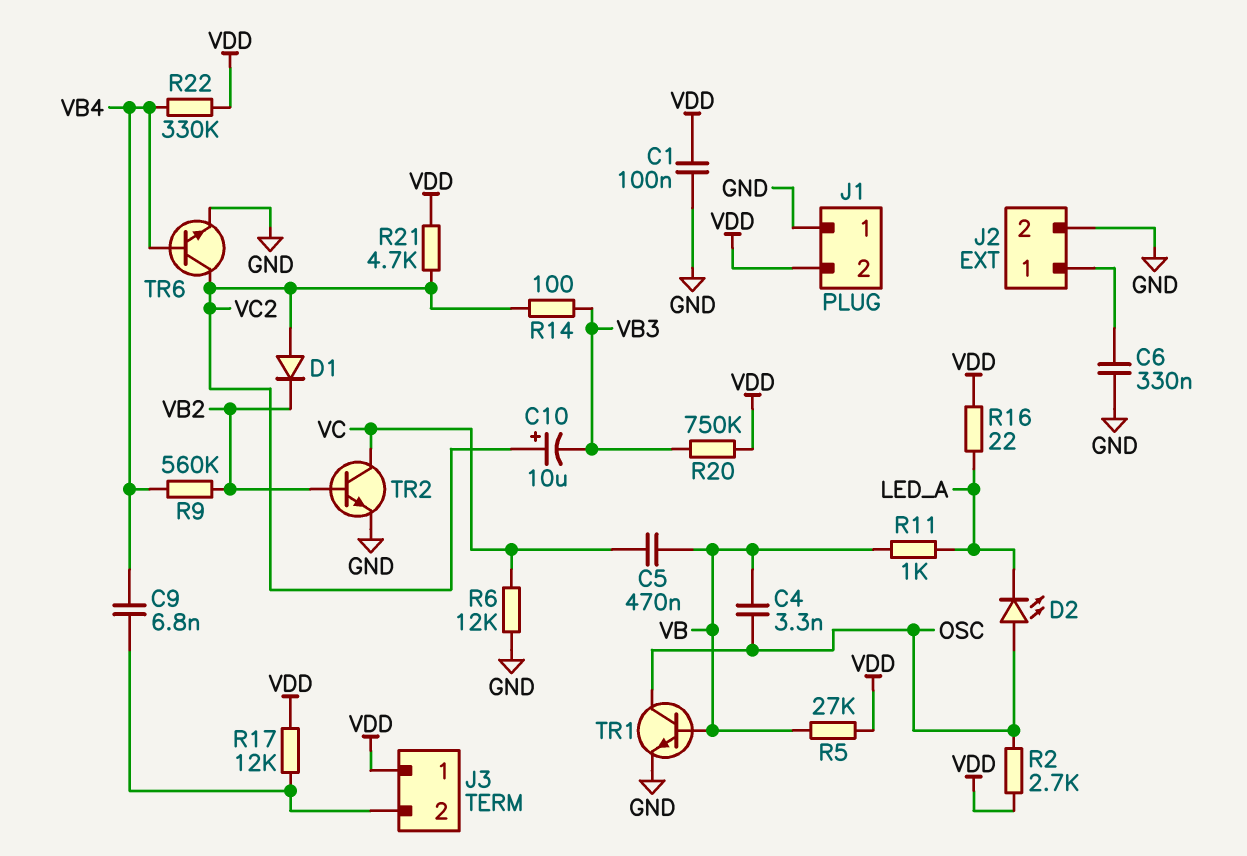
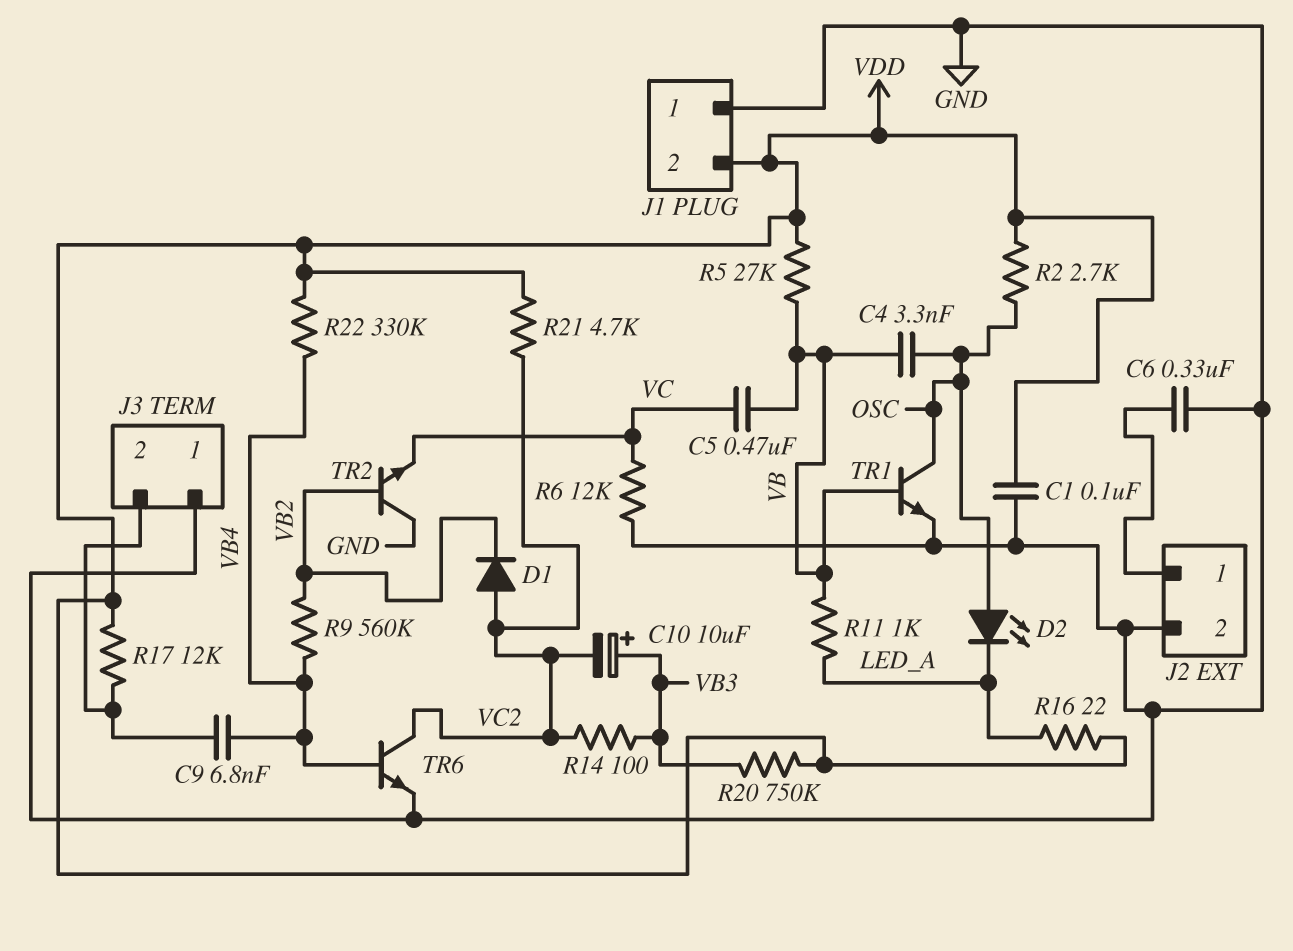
C10: 10uF (plus VC2, minus VB3) -> 10uF (plus VB3, minus VC2)
J3 pin 1: VDD -> GND
TR2: NPN (B VB2, C VC, E GND) -> NPN (B VB2, C GND, E VC)

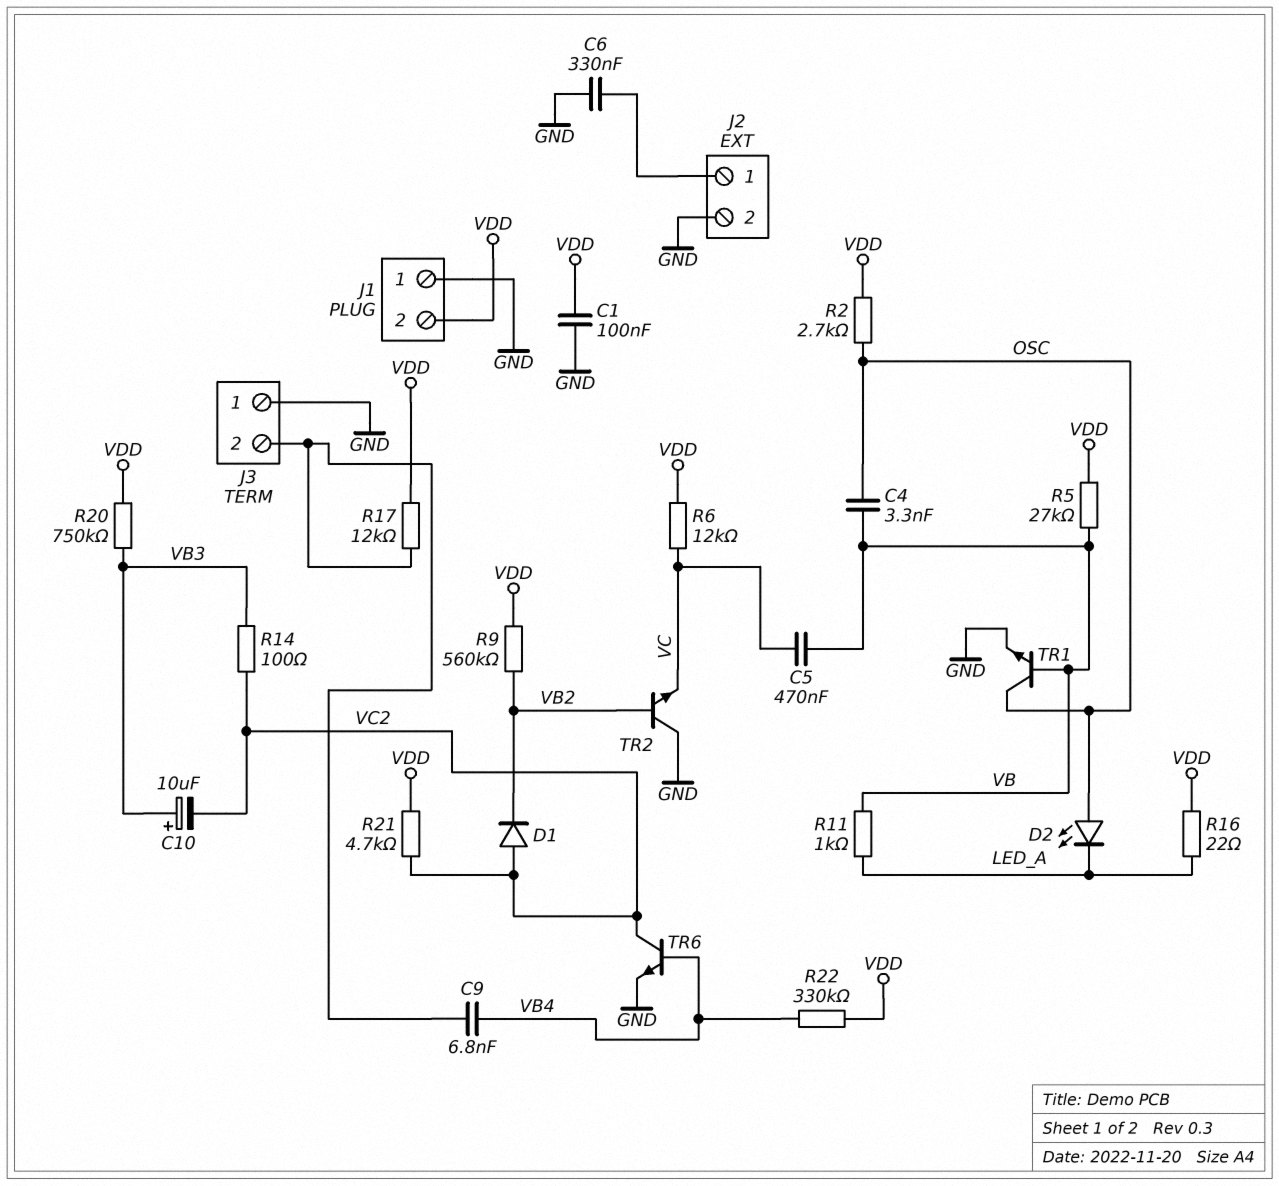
R6: 12k (GND, VC) -> 12k (VC, VDD)
R9: 560k (VB2, VB4) -> 560k (VB2, VDD)

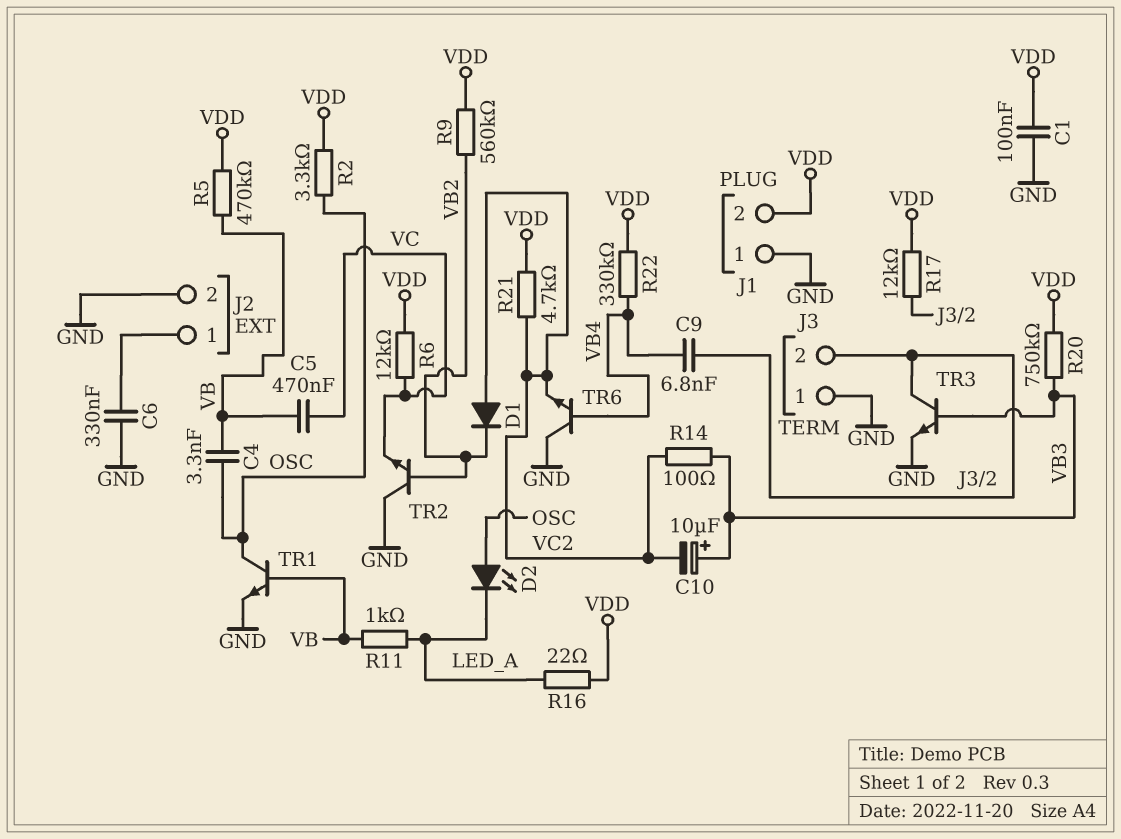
R2: 2.7k (OSC, VDD) -> 3.3k (OSC, VDD)
R5: 27k (VB, VDD) -> 470k (VB, VDD)
TR3: none -> NPN (B VB3, C J3/2, E GND)
TR6: NPN (B VB4, C VC2, E GND) -> NPN (B VB4, C GND, E VC2)

